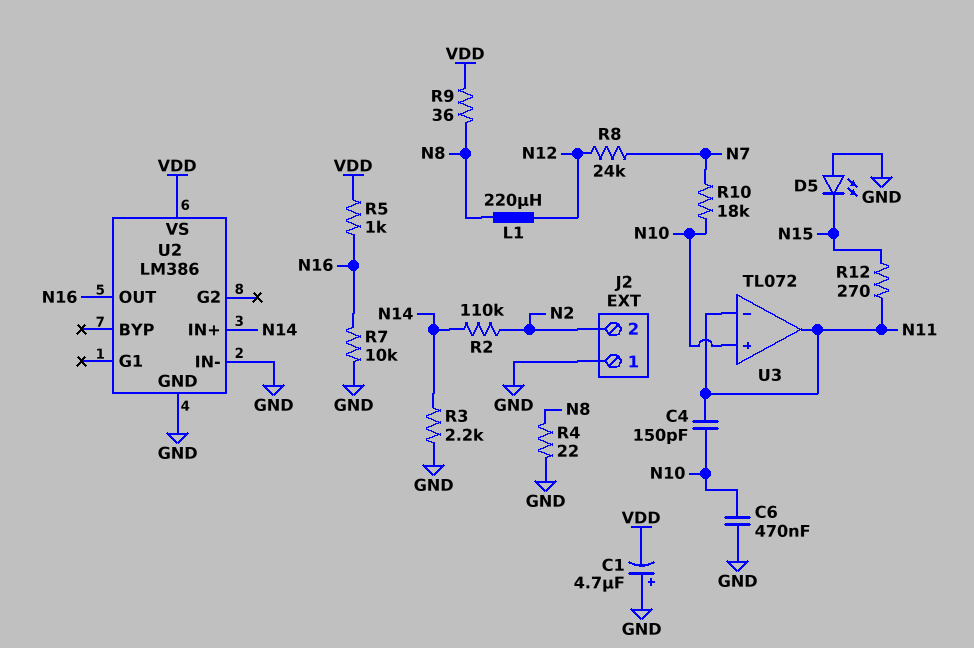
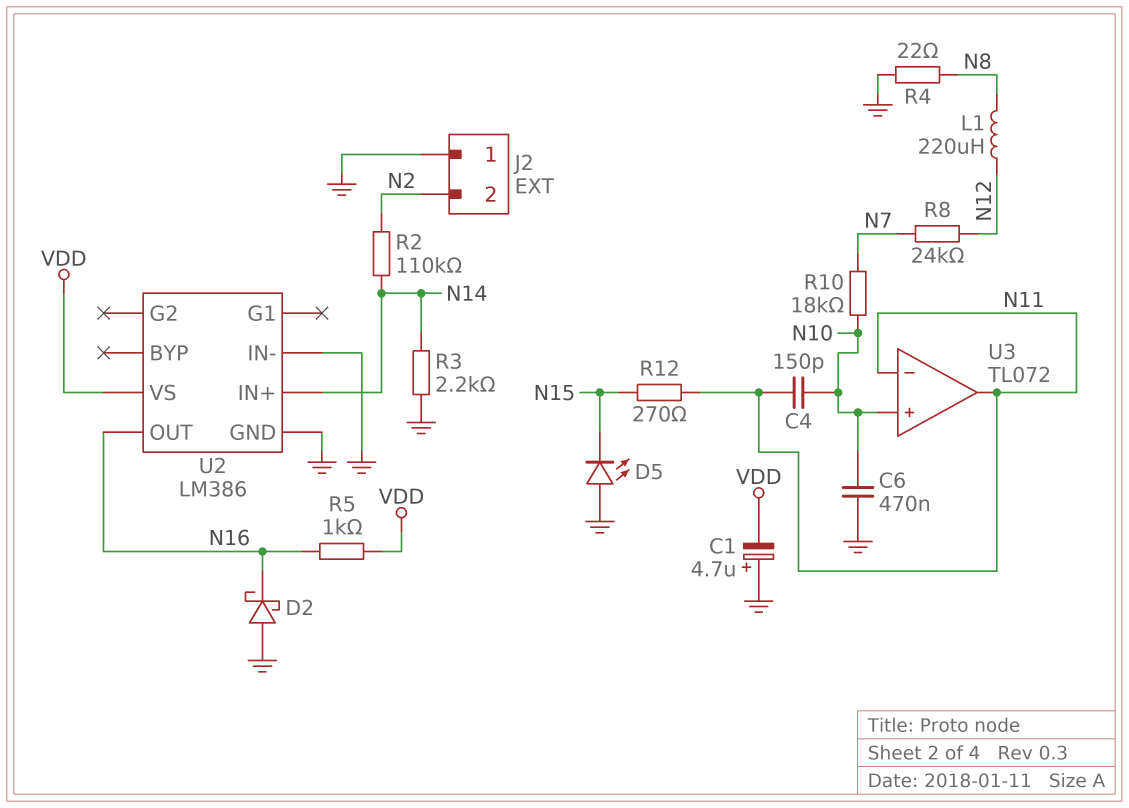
D2: none -> schottky (A GND, K N16)
R7: 10k (GND, N16) -> none
R9: 36 (N8, VDD) -> none

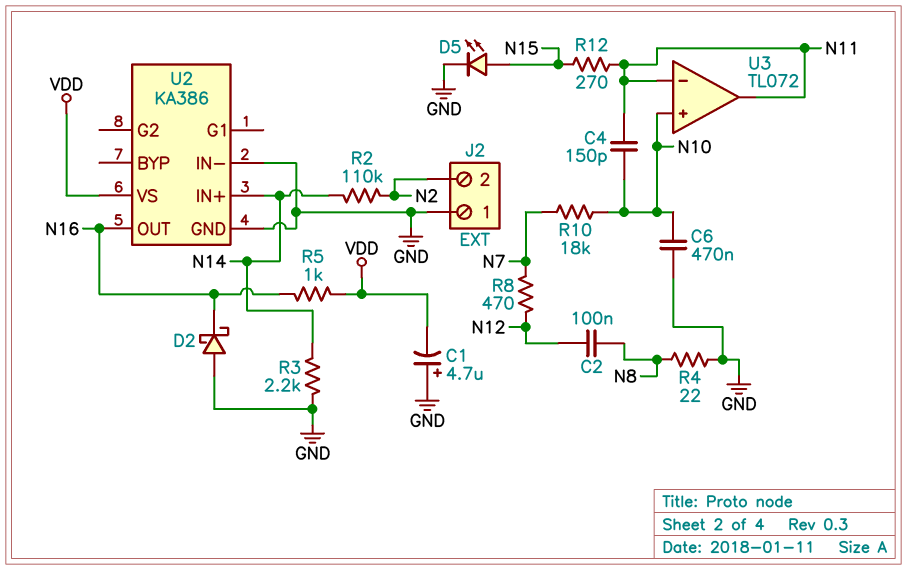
C2: none -> 100nF (N8, N12)
D5: LED (A GND, K N15) -> LED (A N15, K GND)
L1: 220uH (N8, N12) -> none
R8: 24k (N7, N12) -> 470 (N7, N12)
U2: LM386 -> KA386

